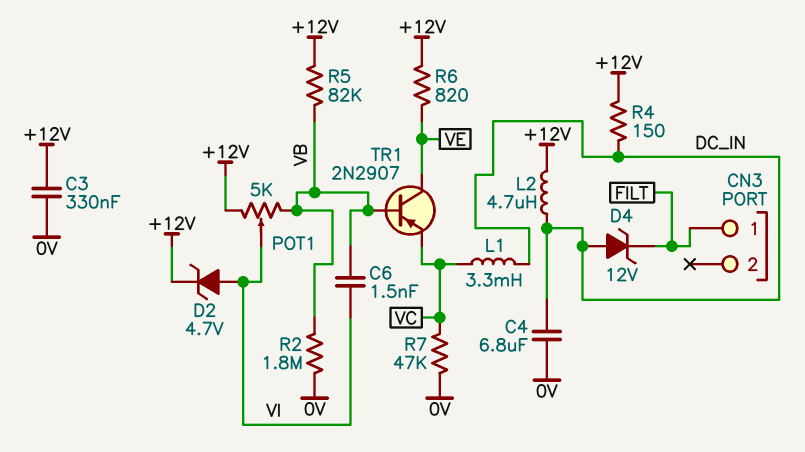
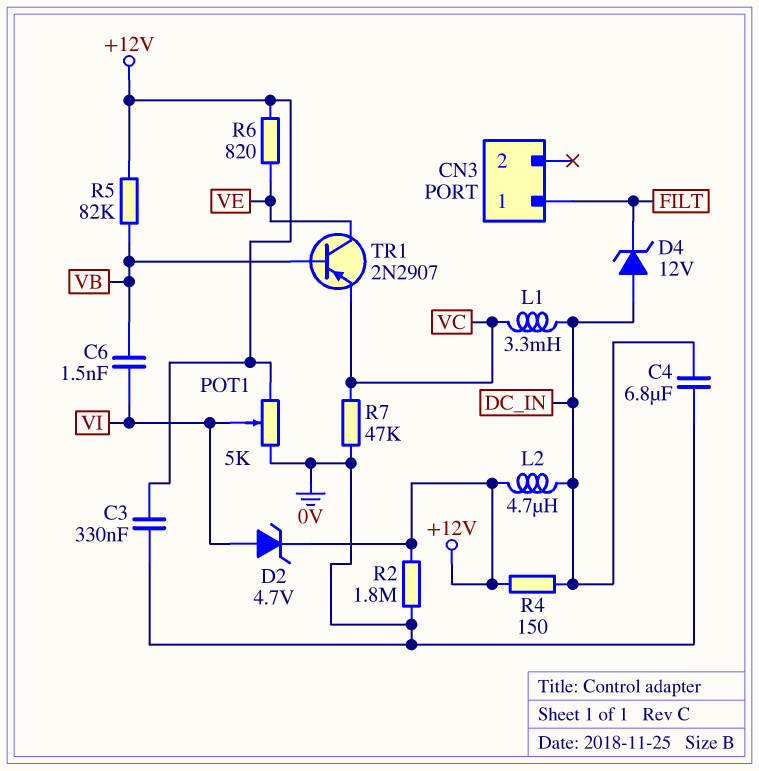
POT1: 5k (+12V, VB, wiper VI) -> 5k (+12V, 0V, wiper VI)
R2: 1.8M (0V, VB) -> 1.8M (+12V, 0V)

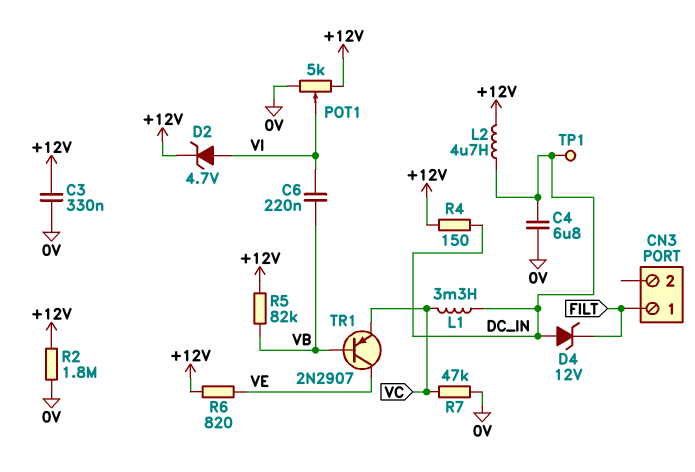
C6: 1.5nF (VB, VI) -> 220nF (VB, VI)
TP1: none -> test point (DC_IN)

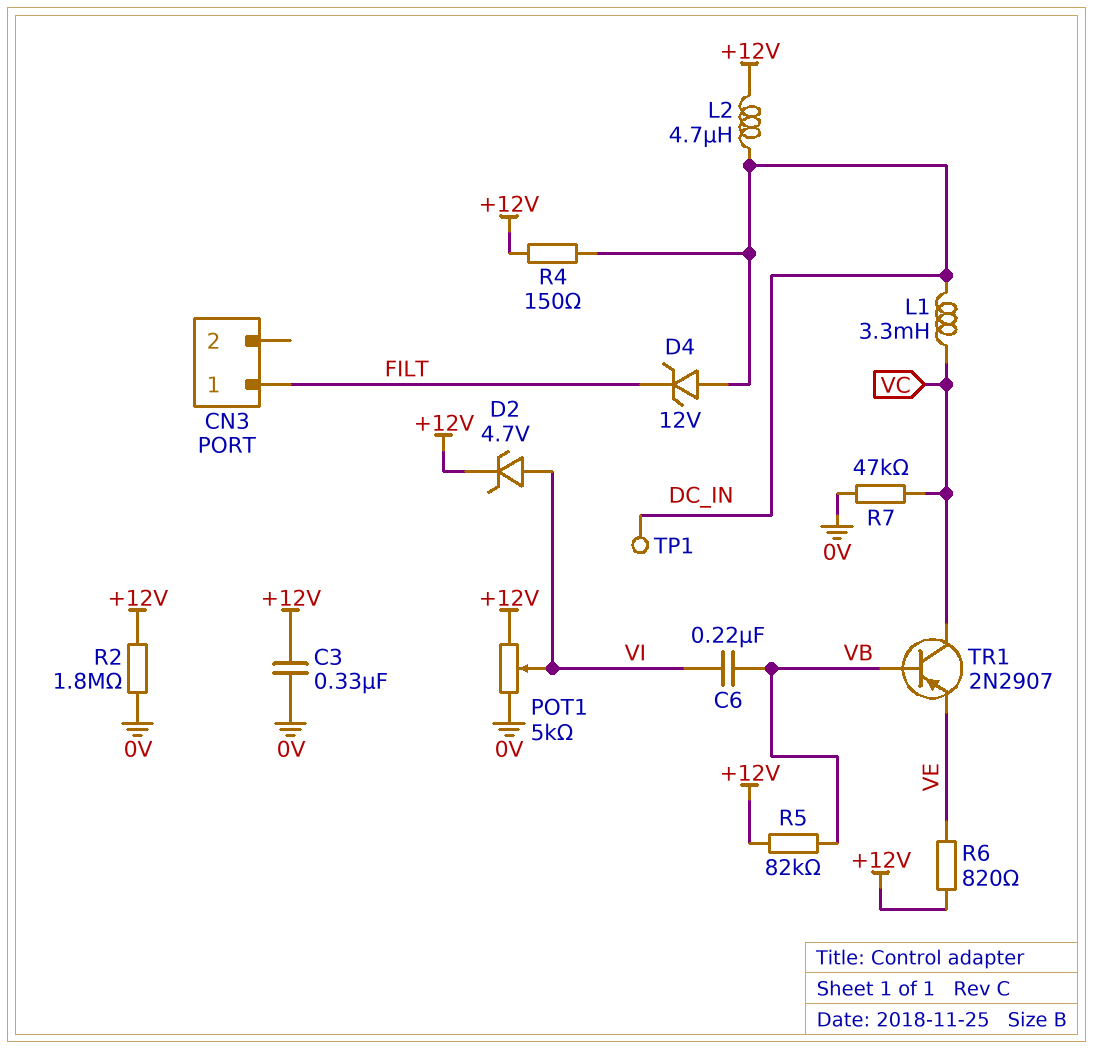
C4: 6.8uF (0V, DC_IN) -> none
TR1: PNP 2N2907 (B VB, C VE, E VC) -> PNP 2N2907 (B VB, C VC, E VE)

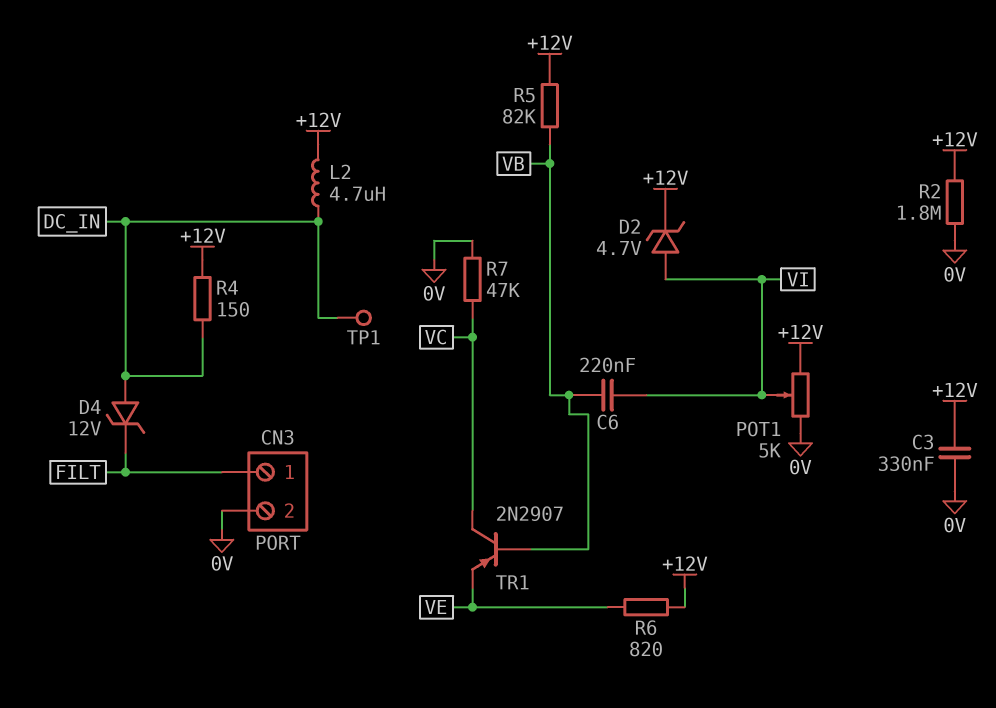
CN3 pin 2: none -> 0V
L1: 3.3mH (DC_IN, VC) -> none

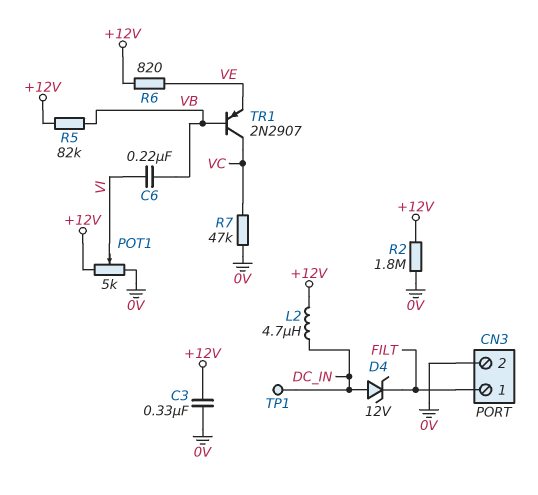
D2: zener 4.7V (A VI, K +12V) -> none
R4: 150 (+12V, DC_IN) -> none

